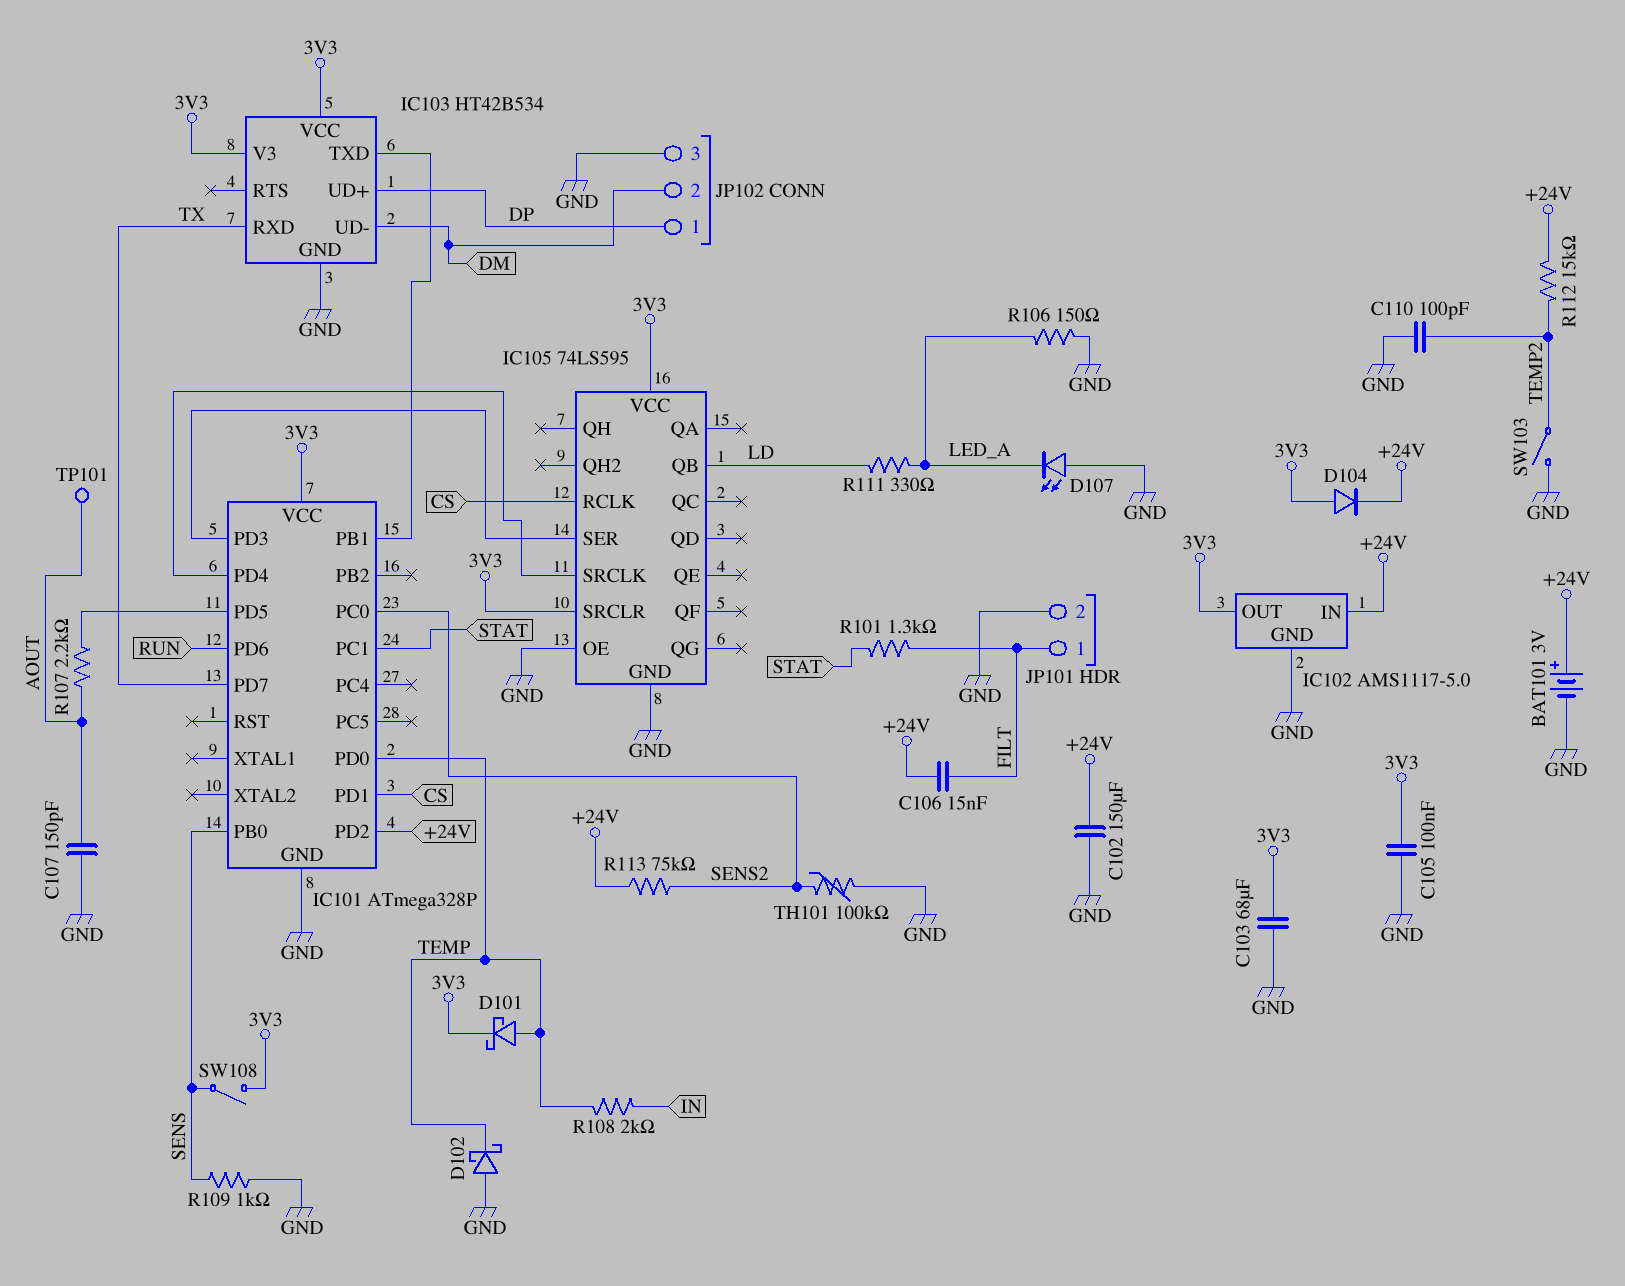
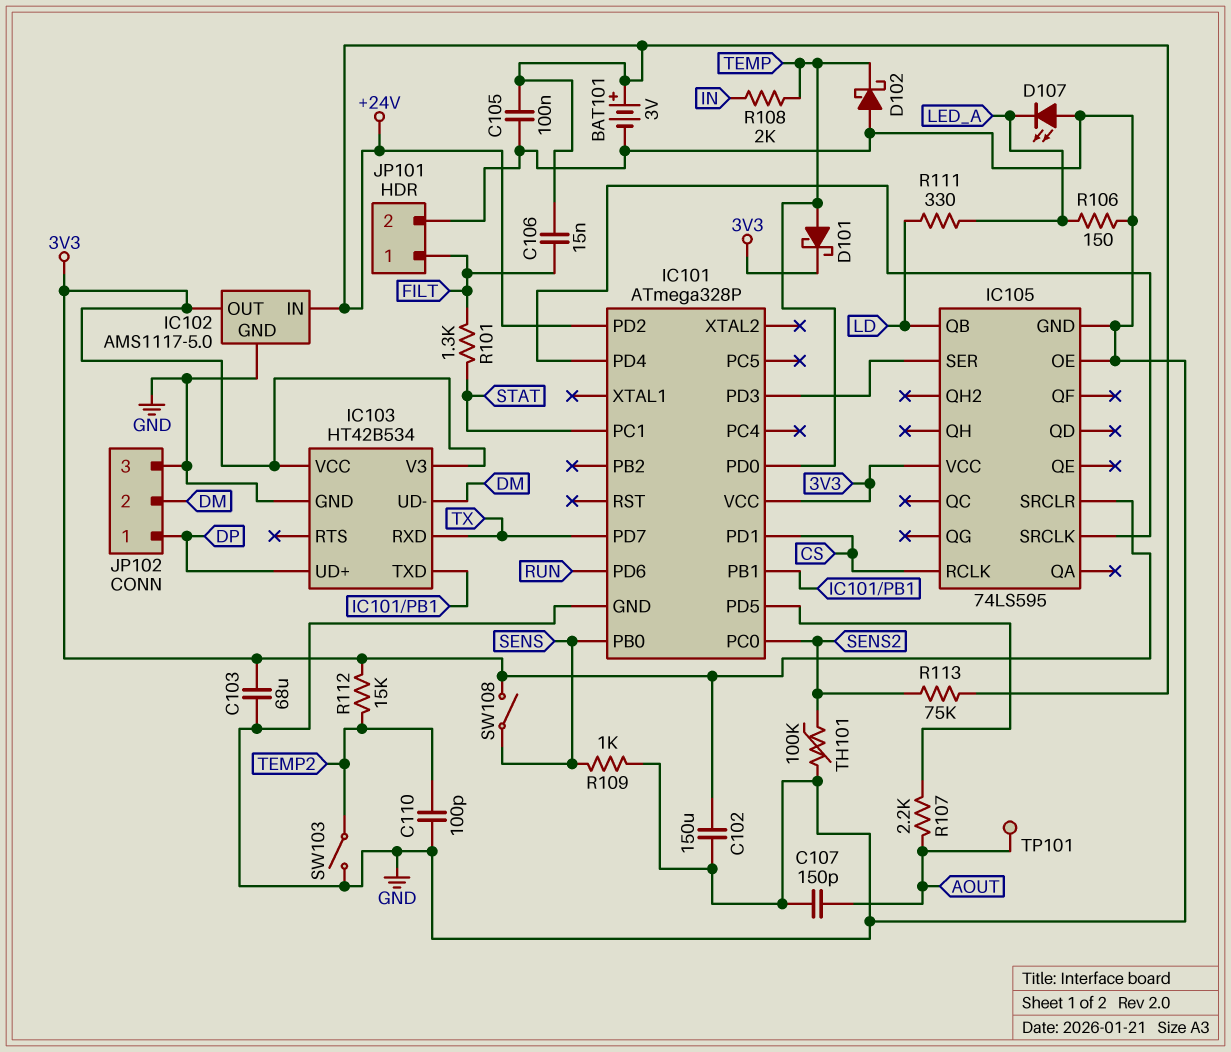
C102: 150uF (+24V, GND) -> 150uF (3V3, GND)
C105: 100nF (3V3, GND) -> 100nF (+24V, GND)
D104: diode (A 3V3, K +24V) -> none
R112: 15k (+24V, TEMP2) -> 15k (3V3, TEMP2)

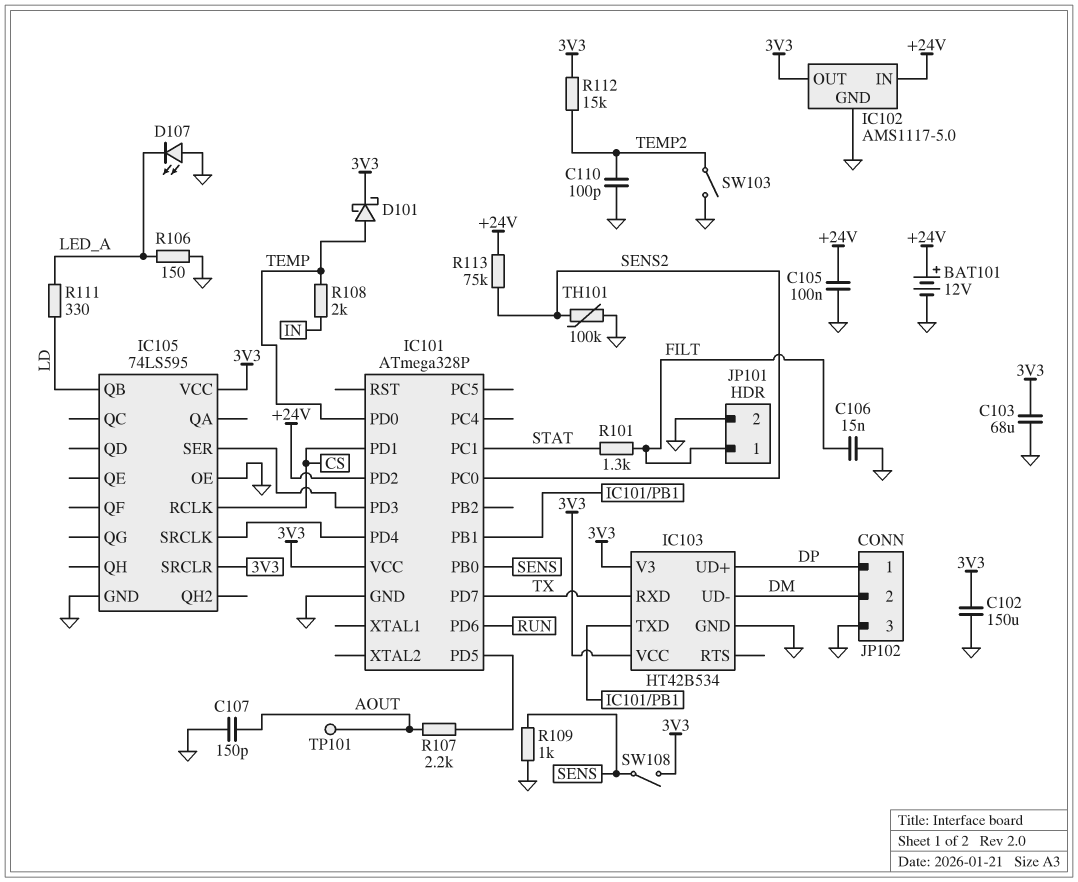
BAT101: 3V (plus +24V, minus GND) -> 12V (plus +24V, minus GND)
C106: 15nF (+24V, FILT) -> 15nF (FILT, GND)
D102: schottky (A GND, K TEMP) -> none

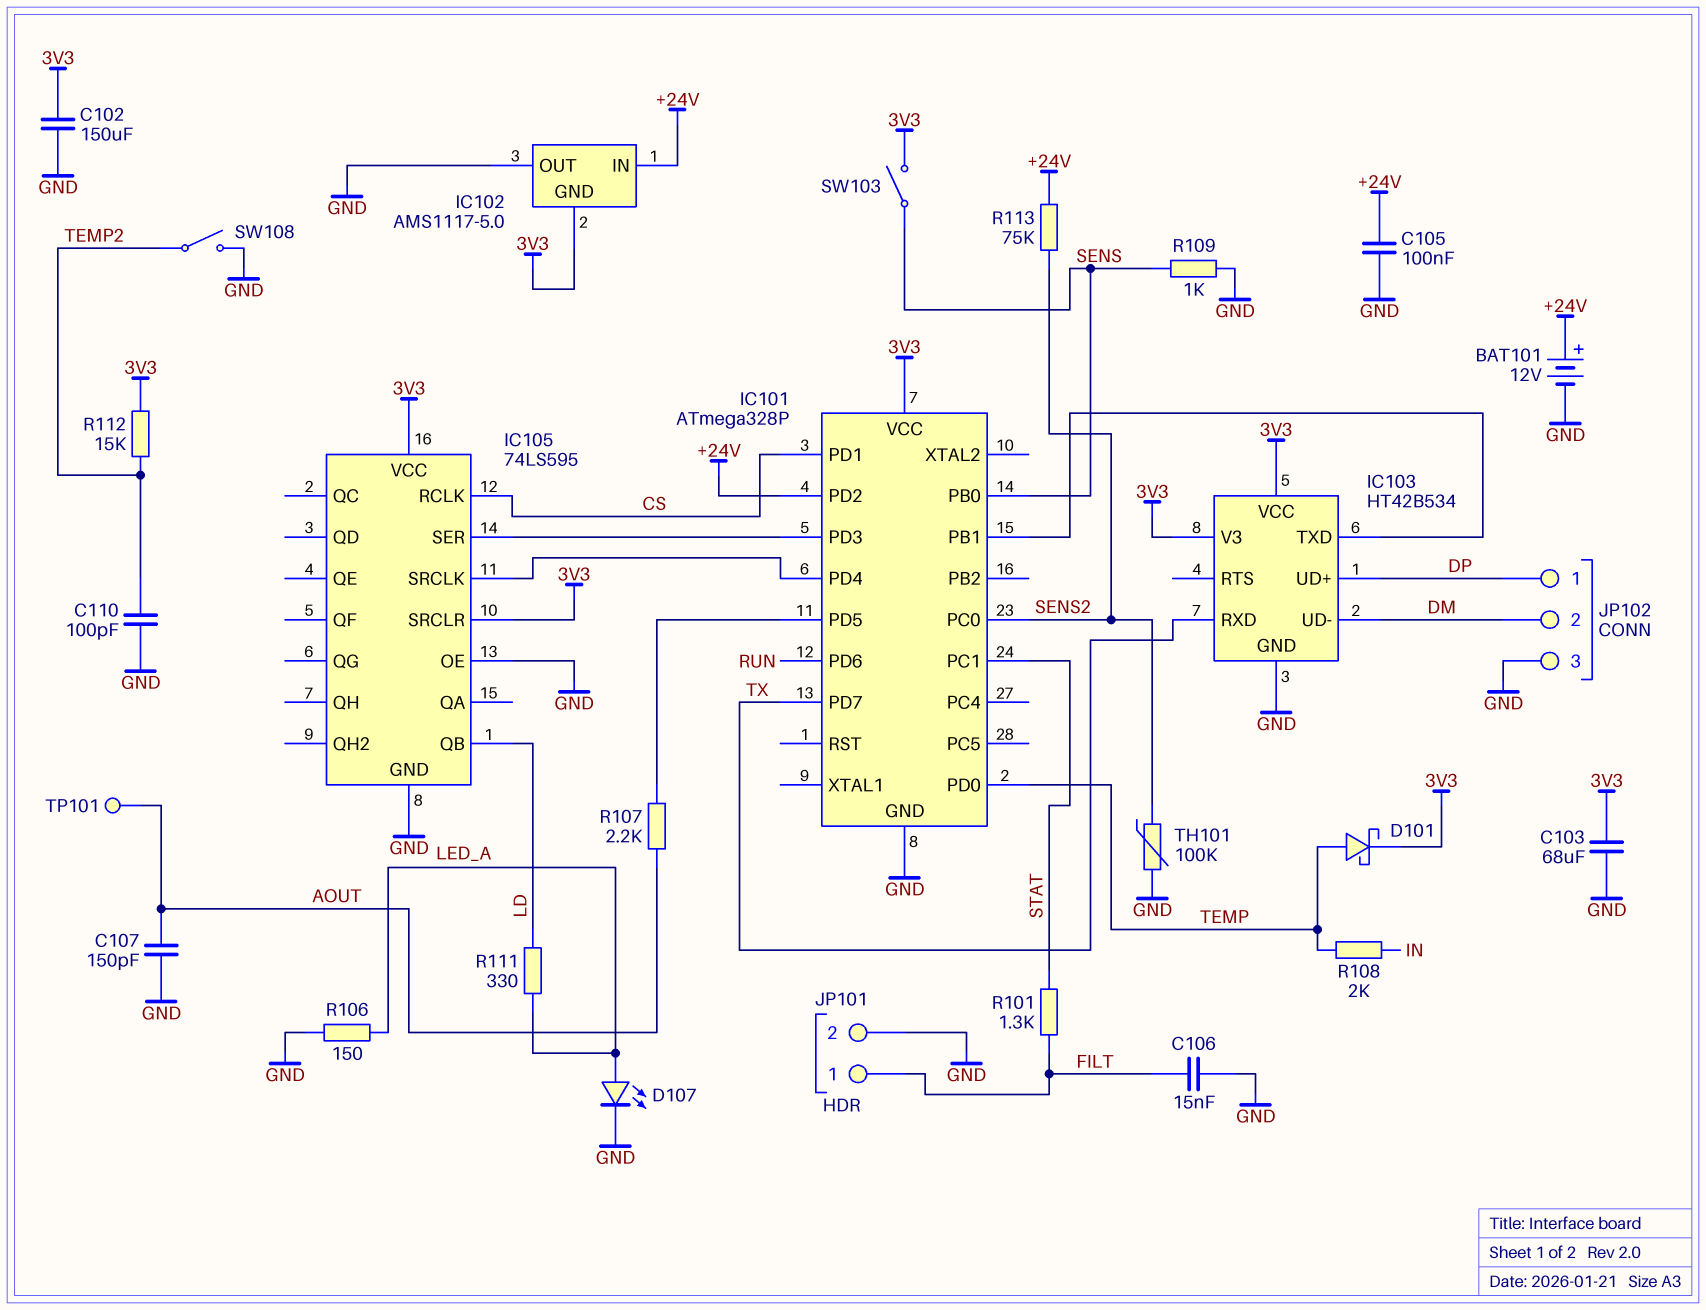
D107: LED (A GND, K LED_A) -> LED (A LED_A, K GND)
IC102 pin GND: GND -> 3V3
IC102 pin OUT: 3V3 -> GND
SW103: switch (GND, TEMP2) -> switch (3V3, SENS)
SW108: switch (3V3, SENS) -> switch (GND, TEMP2)

